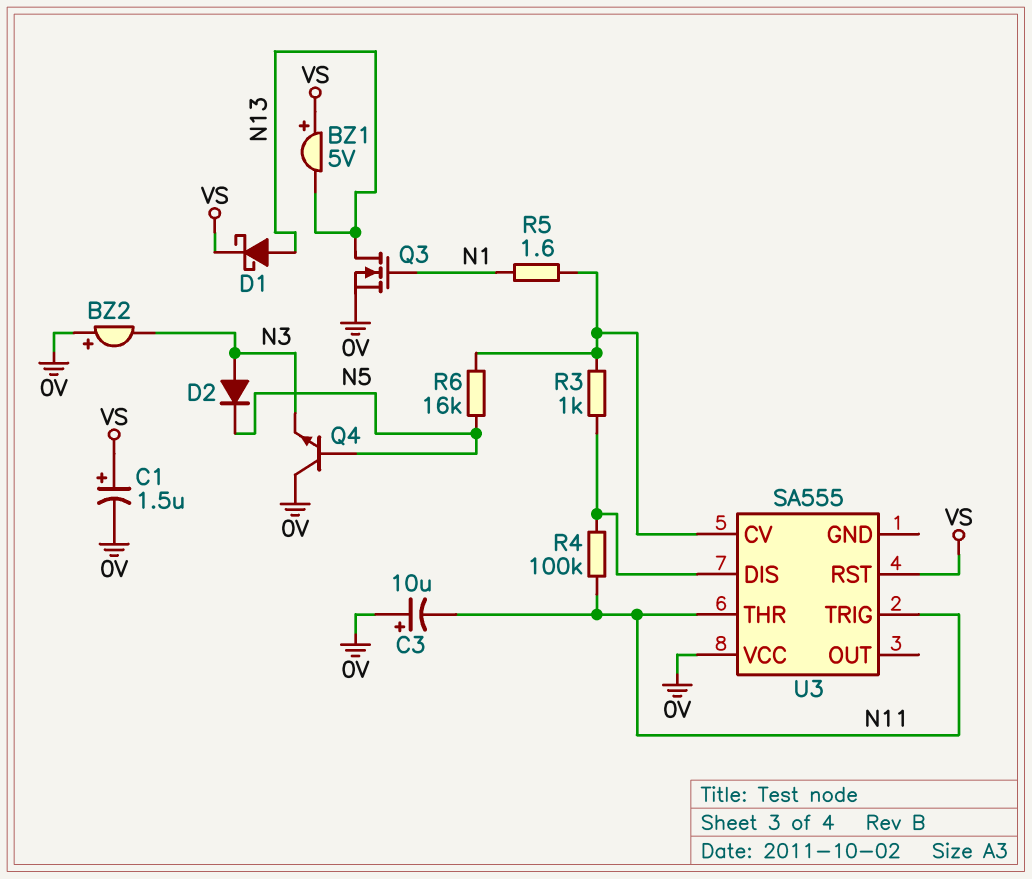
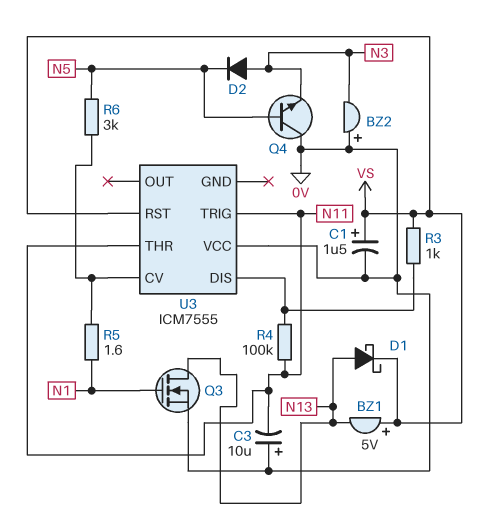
R3: 1k (U3/CV, U3/DIS) -> 1k (U3/DIS, VS)
R6: 16k (N5, U3/CV) -> 3k (N5, U3/CV)
U3: SA555 -> ICM7555

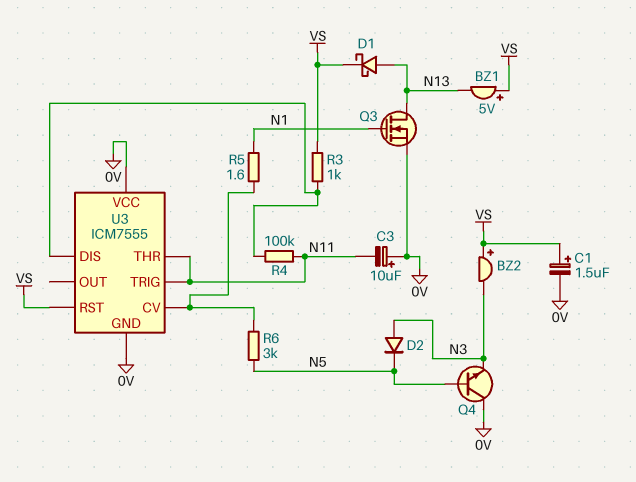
BZ2: buzzer (plus 0V, minus N3) -> buzzer (plus VS, minus N3)
U3 pin GND: none -> 0V

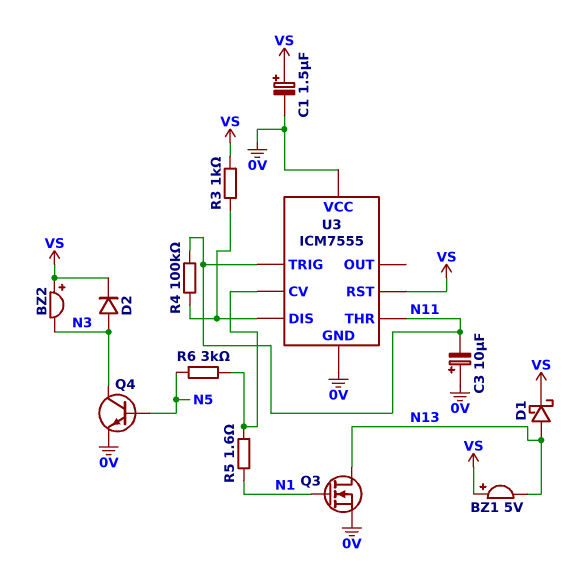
D2: diode (A N3, K N5) -> diode (A N3, K VS)
Q4: NPN (B N5, C 0V, E N3) -> NPN (B N5, C N3, E 0V)

